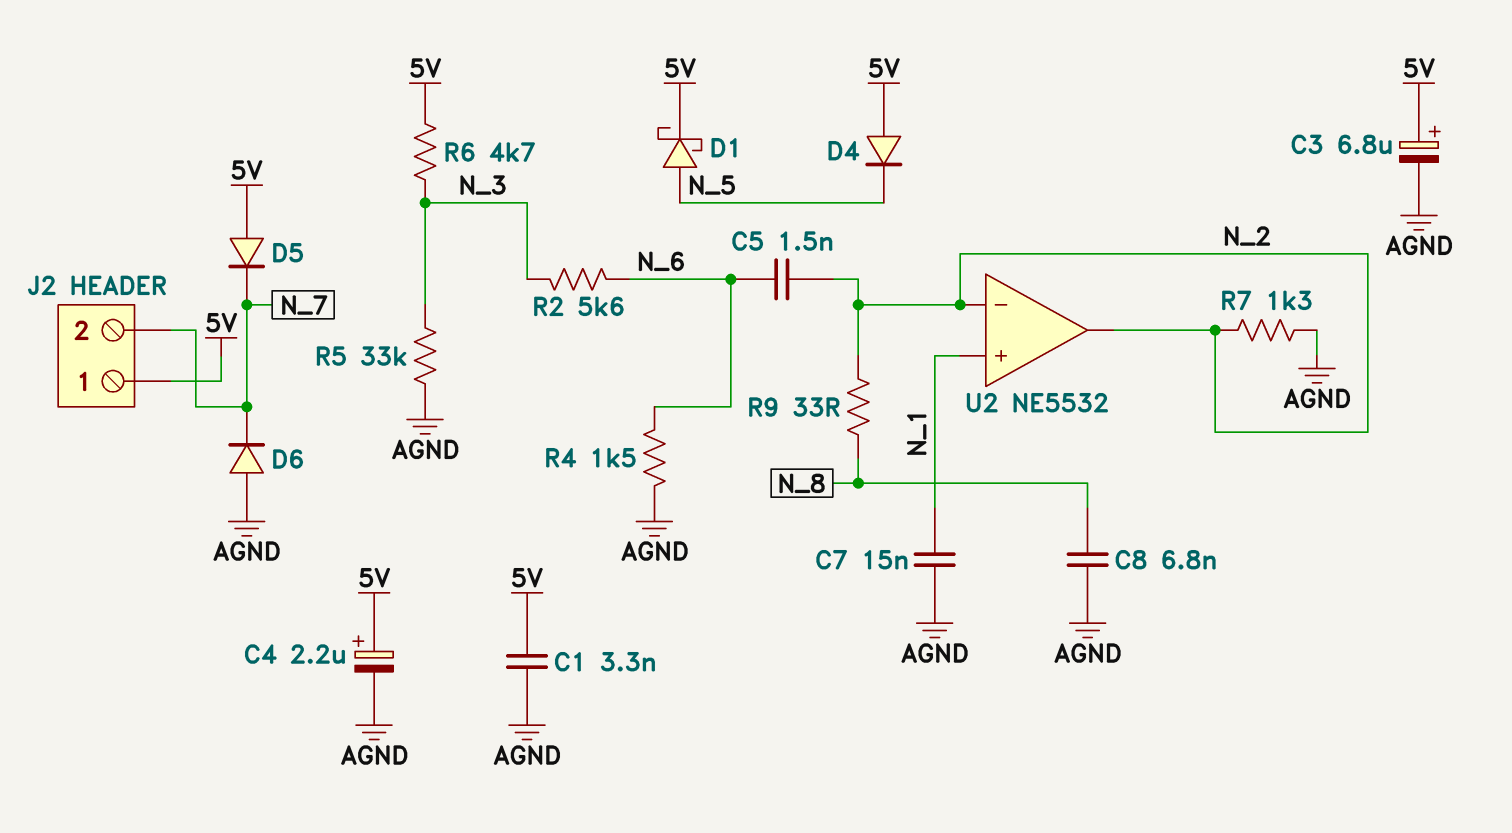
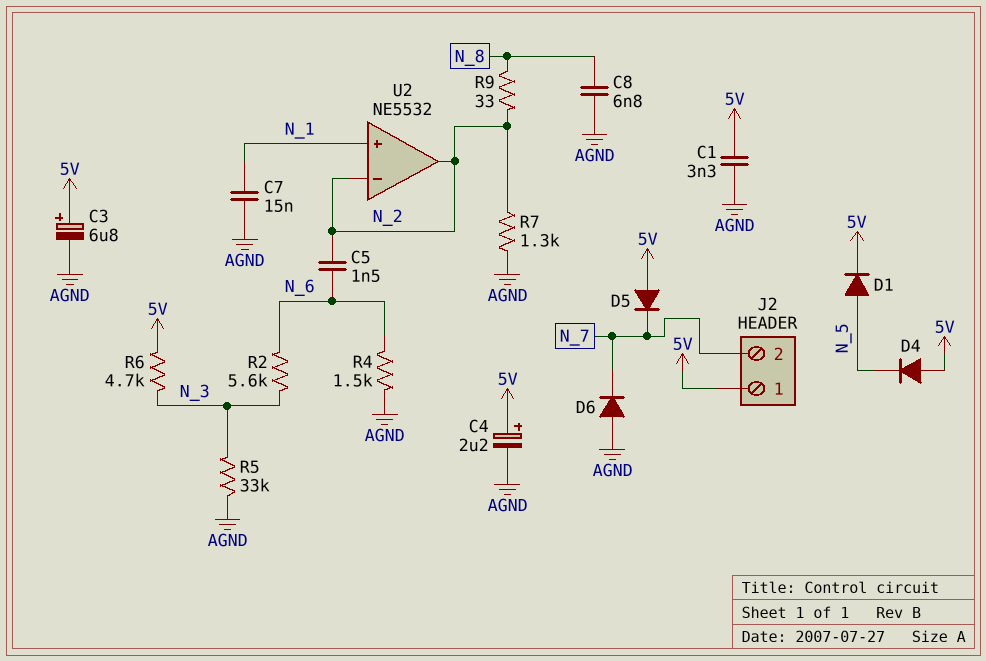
D1: schottky (A N_5, K 5V) -> diode (A N_5, K 5V)

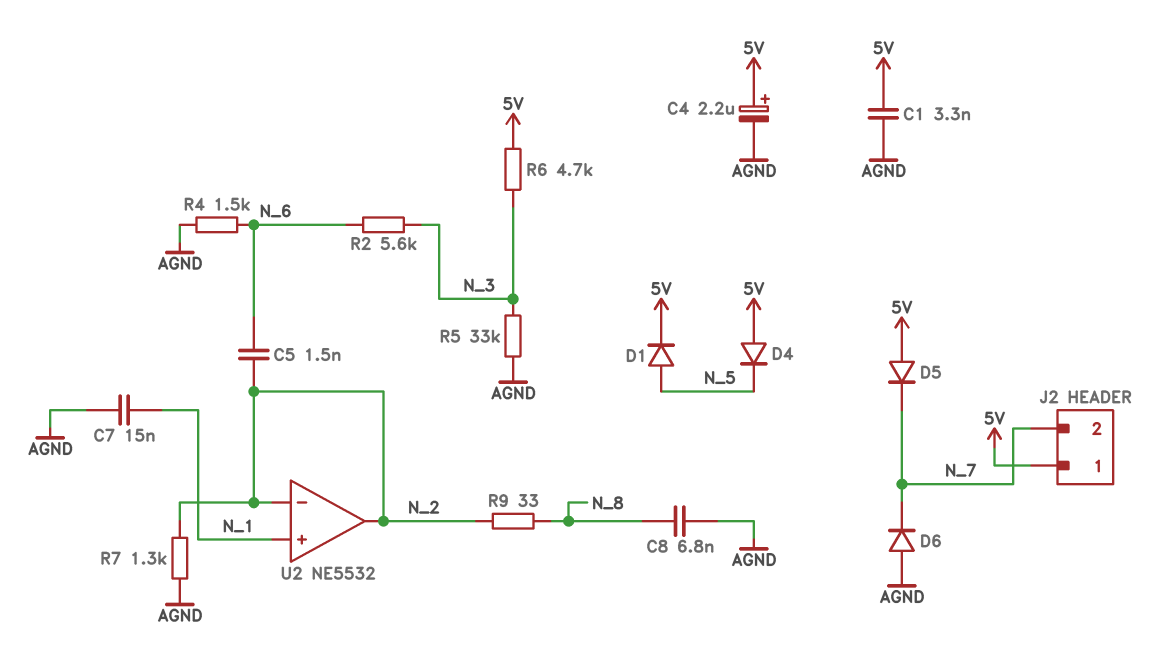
C3: 6.8uF (plus 5V, minus AGND) -> none

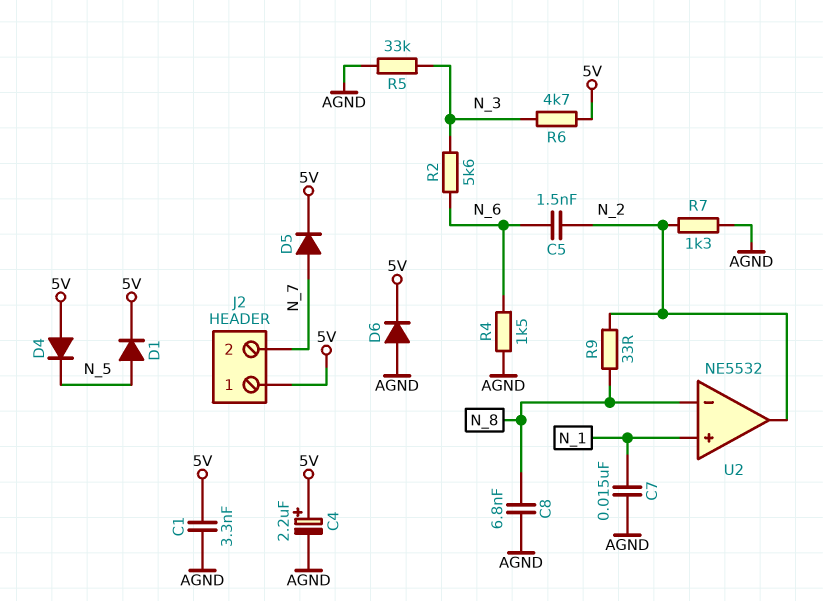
D5: diode (A 5V, K N_7) -> diode (A N_7, K 5V)
D6: diode (A AGND, K N_7) -> diode (A AGND, K 5V)
U2 pin in-: N_2 -> N_8

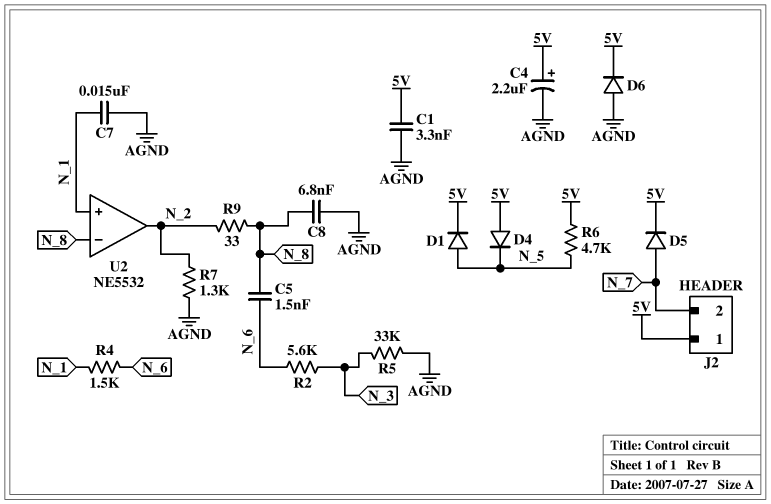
C5: 1.5nF (N_2, N_6) -> 1.5nF (N_6, N_8)
R4: 1.5k (AGND, N_6) -> 1.5k (N_1, N_6)
R6: 4.7k (5V, N_3) -> 4.7k (5V, N_5)

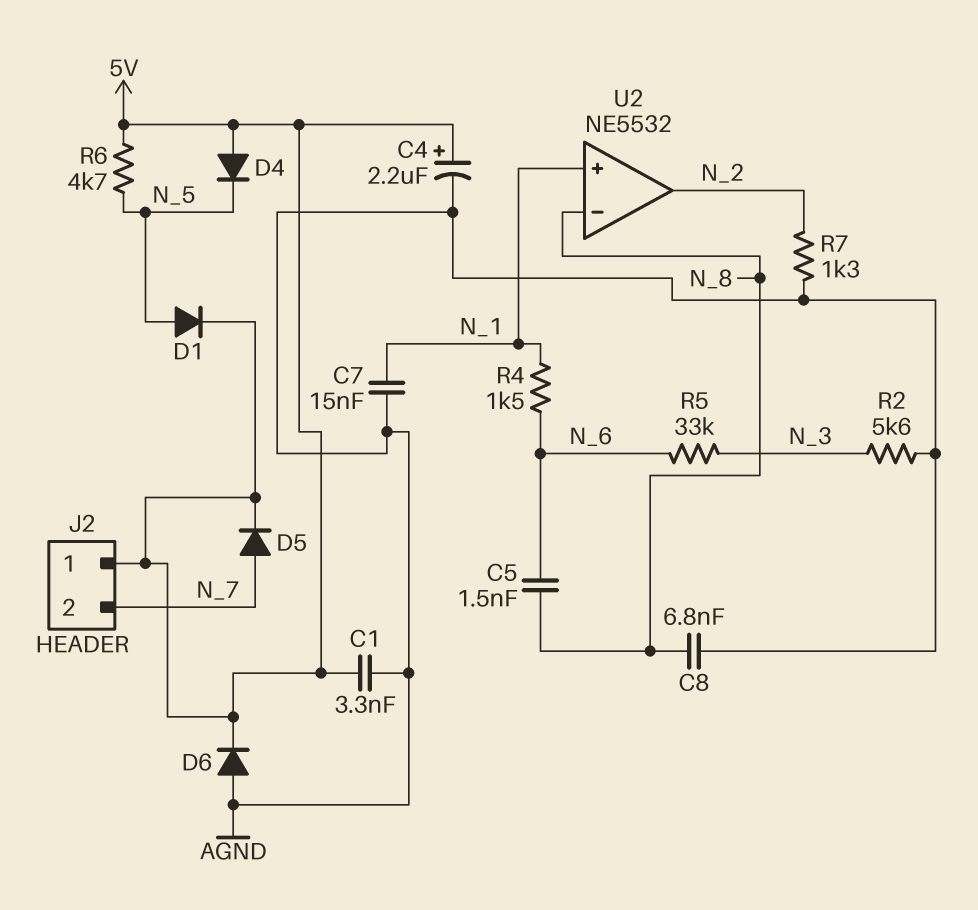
R2: 5.6k (N_3, N_6) -> 5.6k (AGND, N_3)
R5: 33k (AGND, N_3) -> 33k (N_3, N_6)
R9: 33 (N_2, N_8) -> none

